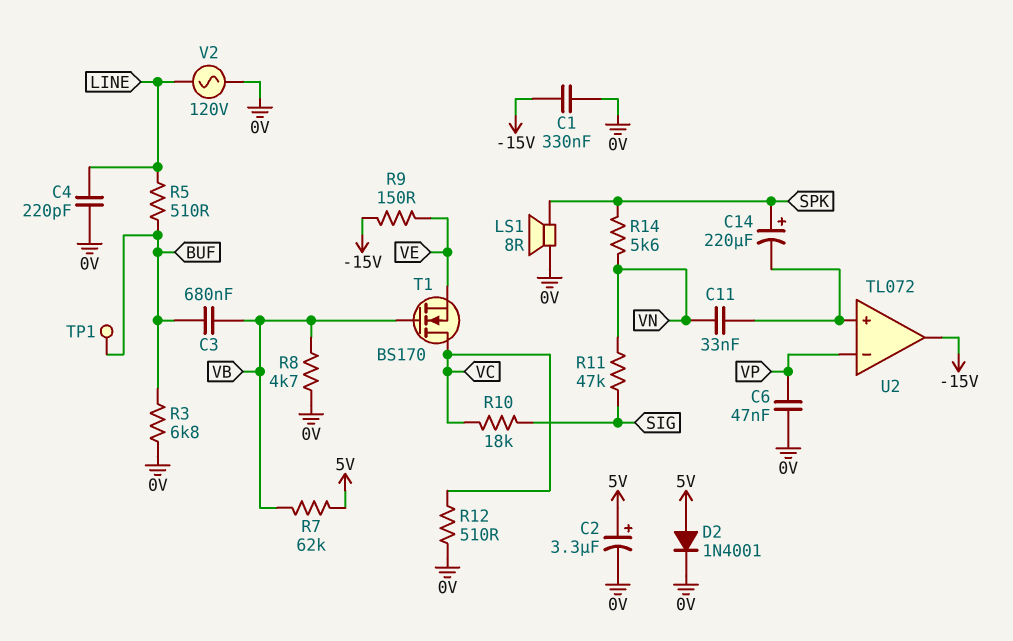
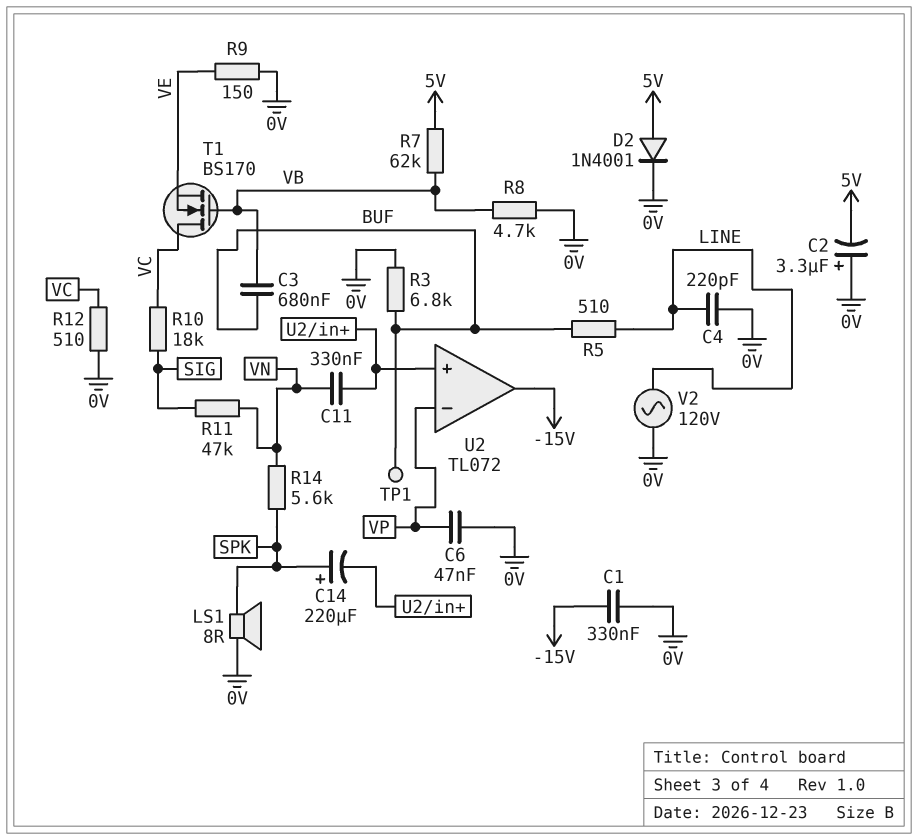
C2: 3.3uF (plus 5V, minus 0V) -> 3.3uF (plus 0V, minus 5V)
C11: 33nF (U2/in+, VN) -> 330nF (U2/in+, VN)
R9: 150 (-15V, VE) -> 150 (0V, VE)

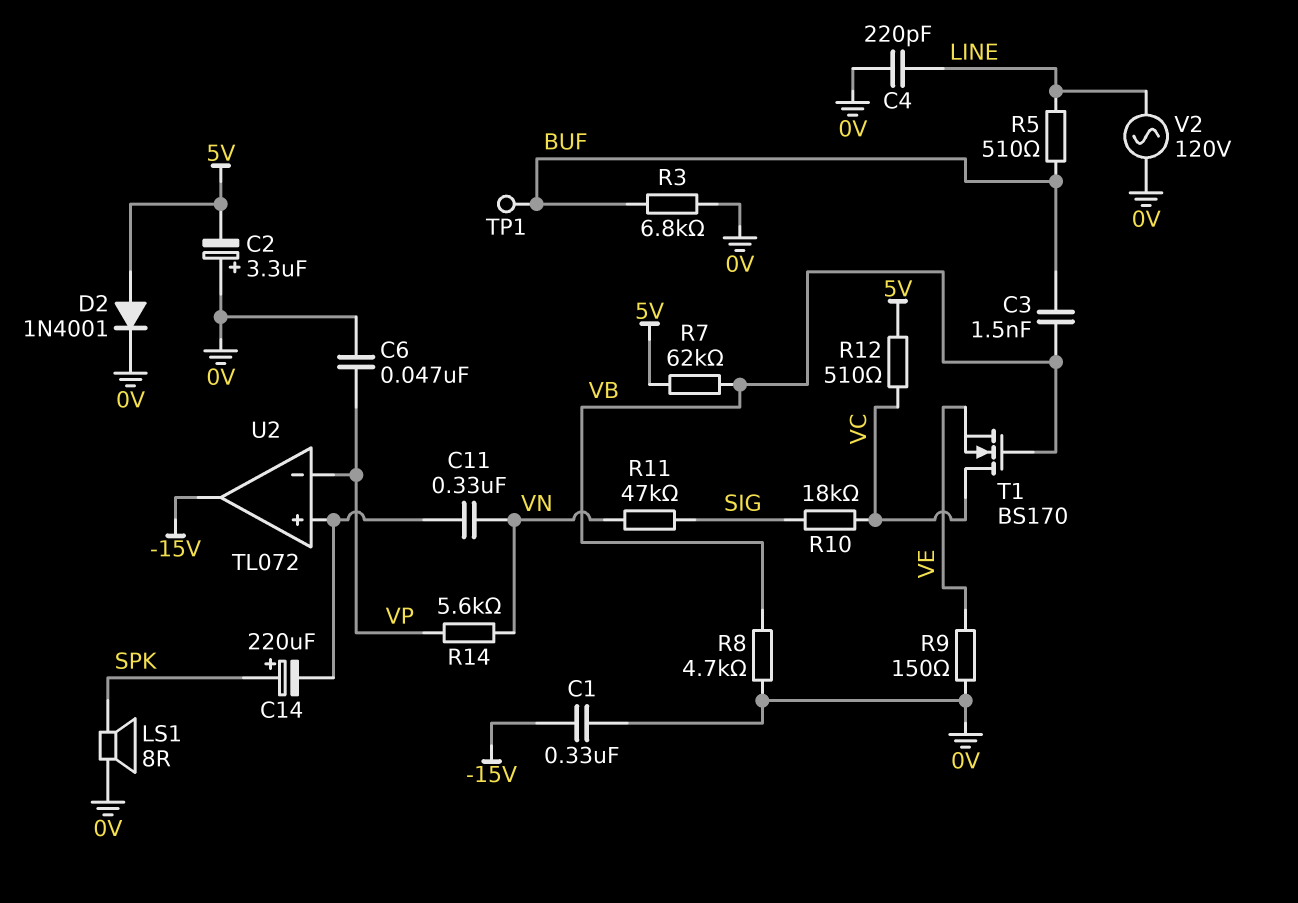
C3: 680nF (BUF, VB) -> 1.5nF (BUF, VB)
R12: 510 (0V, VC) -> 510 (5V, VC)
R14: 5.6k (SPK, VN) -> 5.6k (VN, VP)

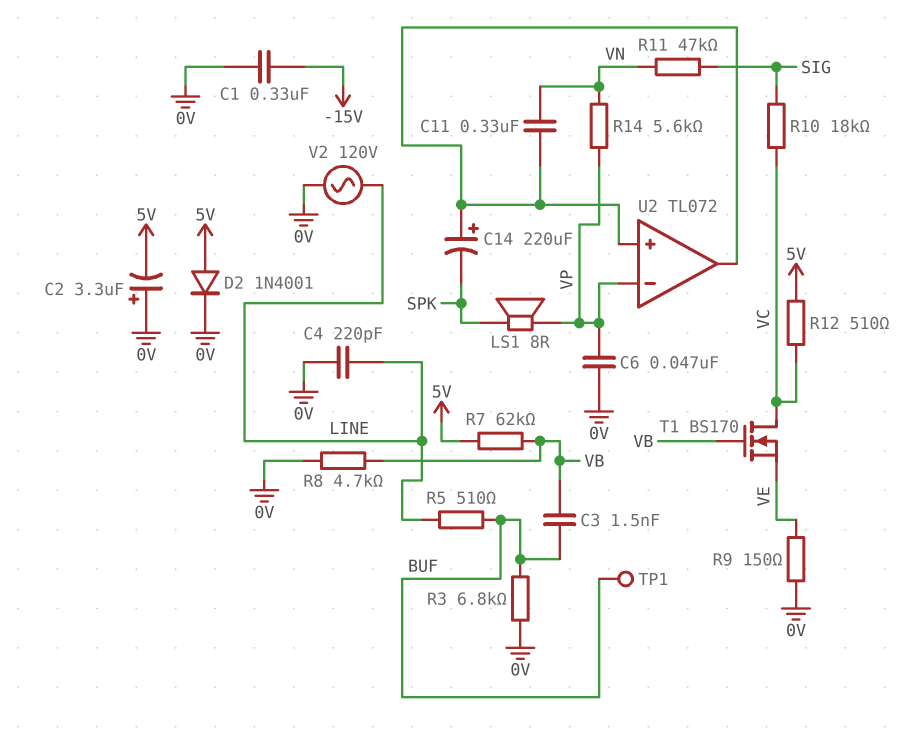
C14: 220uF (plus SPK, minus U2/in+) -> 220uF (plus U2/in+, minus SPK)
LS1: speaker 8R (0V, SPK) -> speaker 8R (SPK, VP)
U2 pin out: -15V -> U2/in+

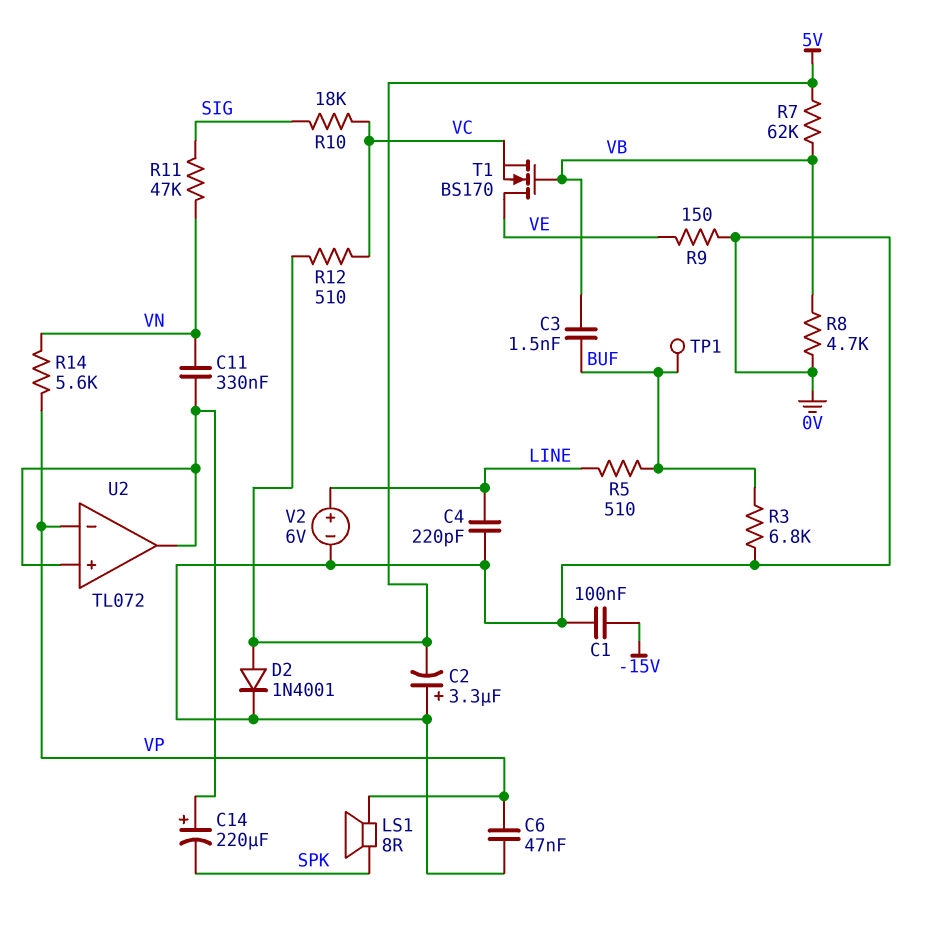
C1: 330nF (-15V, 0V) -> 100nF (-15V, 0V)
T1: NMOS BS170 (G VB, D VC, S VE) -> NMOS BS170 (G VB, D VE, S VC)
V2: AC 120V (0V, LINE) -> 6V (plus LINE, minus 0V)

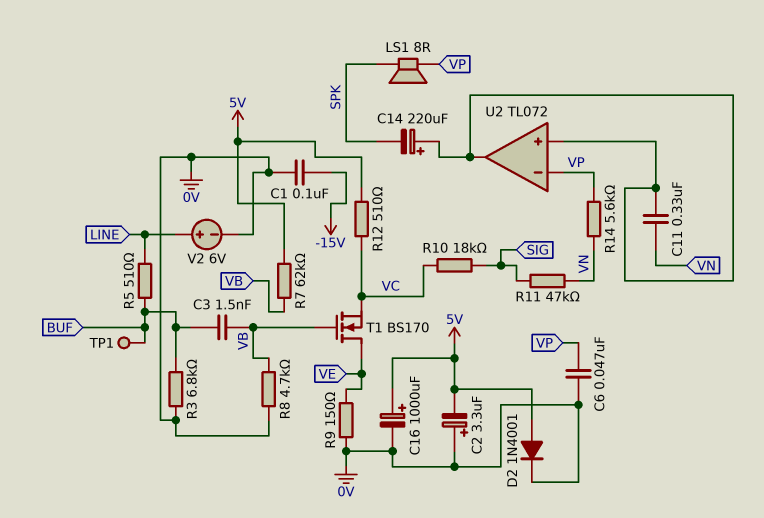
C4: 220pF (0V, LINE) -> none
C16: none -> 1000uF (plus 5V, minus 0V)

